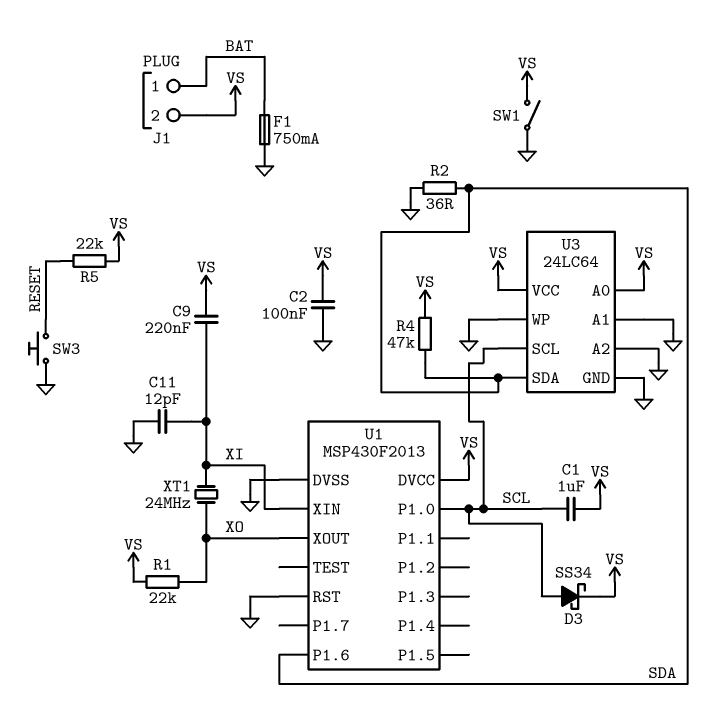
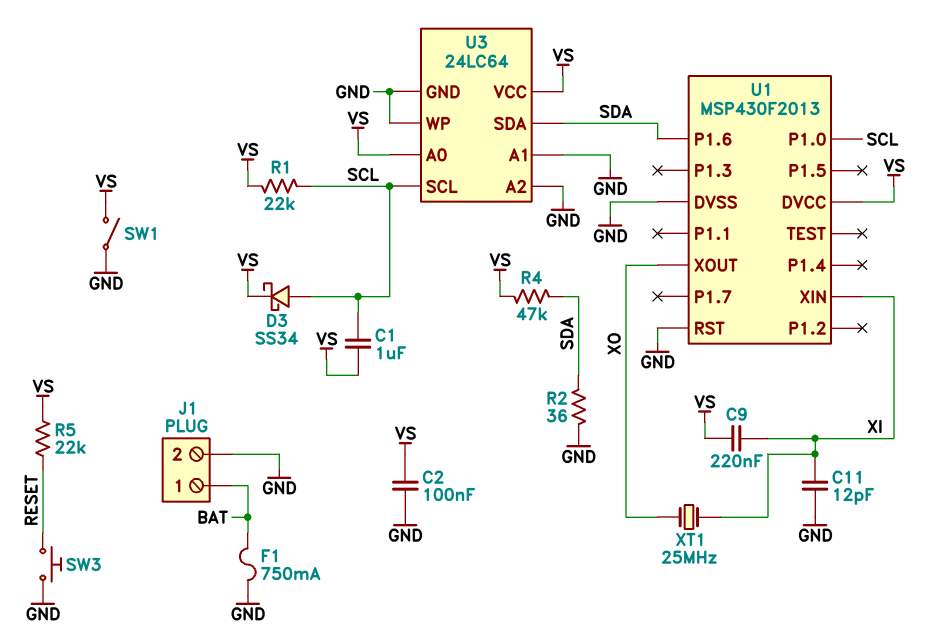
J1 pin 2: VS -> GND
R1: 22k (VS, XO) -> 22k (SCL, VS)
XT1: 24MHz (XI, XO) -> 25MHz (XI, XO)

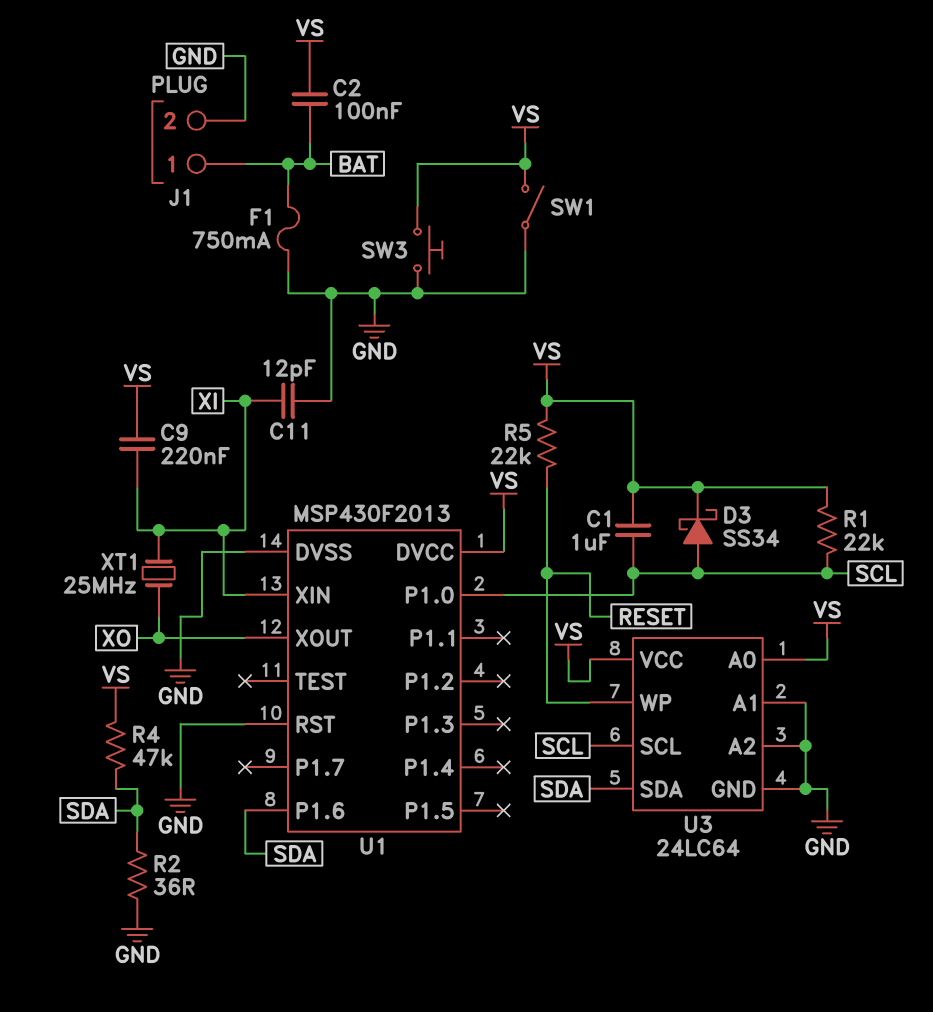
C2: 100nF (GND, VS) -> 100nF (BAT, VS)
SW3: button (GND, RESET) -> button (GND, VS)
U3 pin WP: GND -> RESET

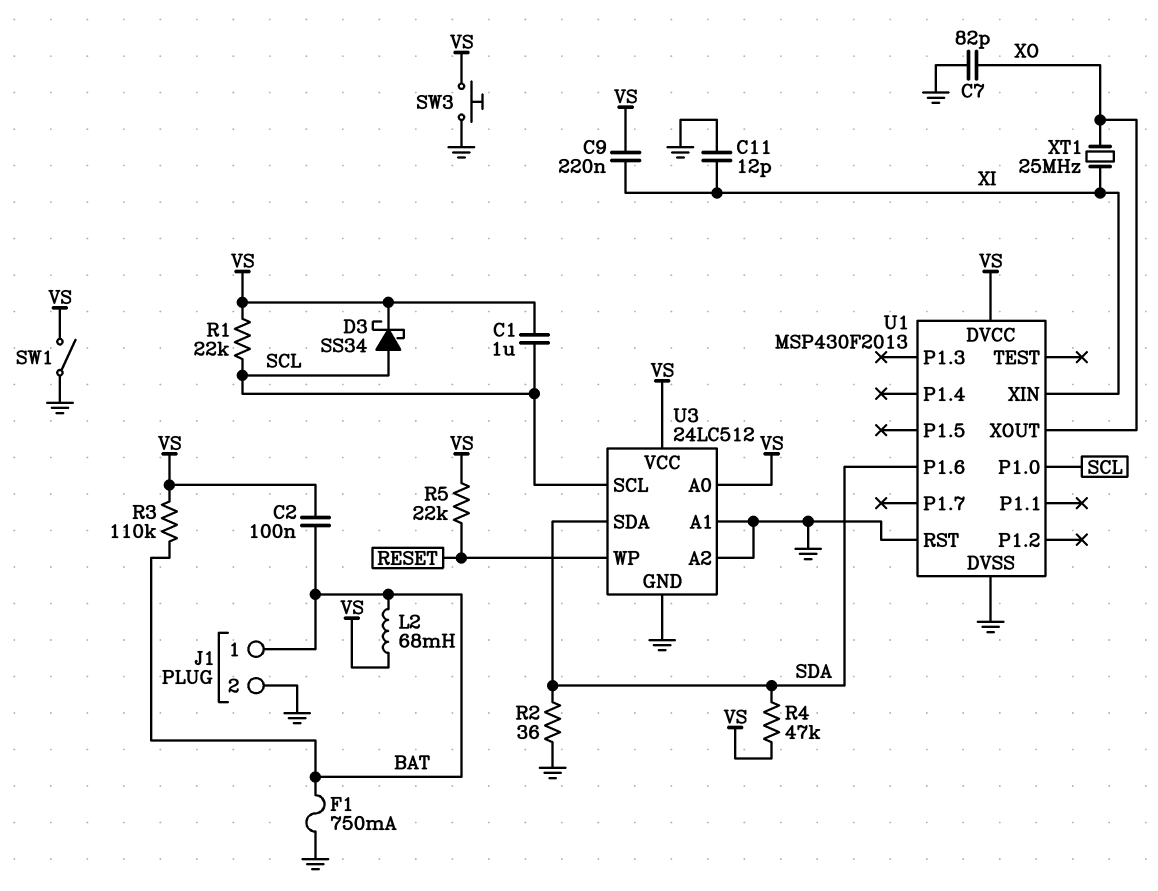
C7: none -> 82pF (GND, XO)
L2: none -> 68mH (BAT, VS)
R3: none -> 110k (BAT, VS)
U3: 24LC64 -> 24LC512

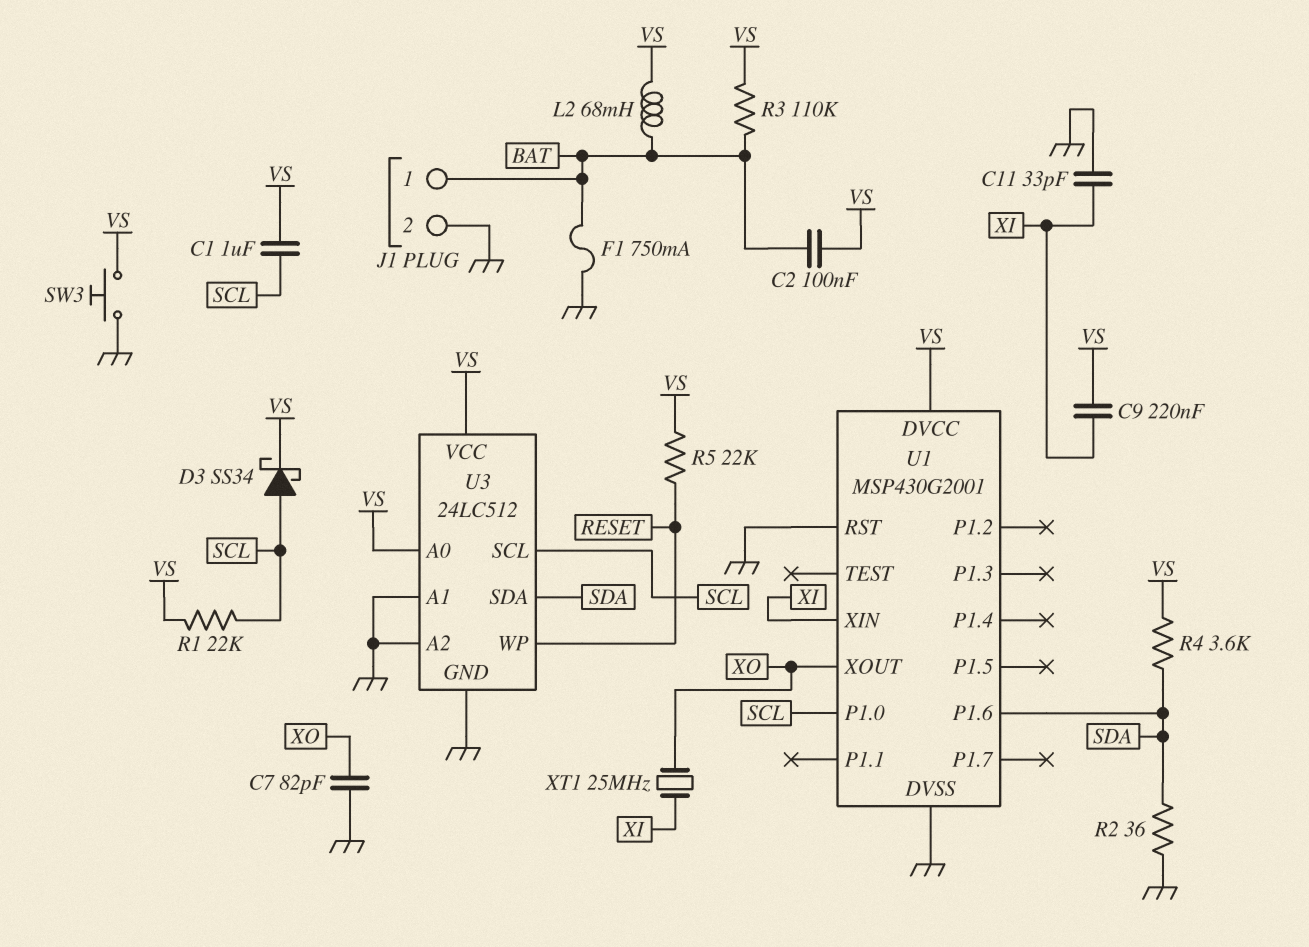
C11: 12pF (GND, XI) -> 33pF (GND, XI)
R4: 47k (SDA, VS) -> 3.6k (SDA, VS)
SW1: switch (GND, VS) -> none
U1: MSP430F2013 -> MSP430G2001

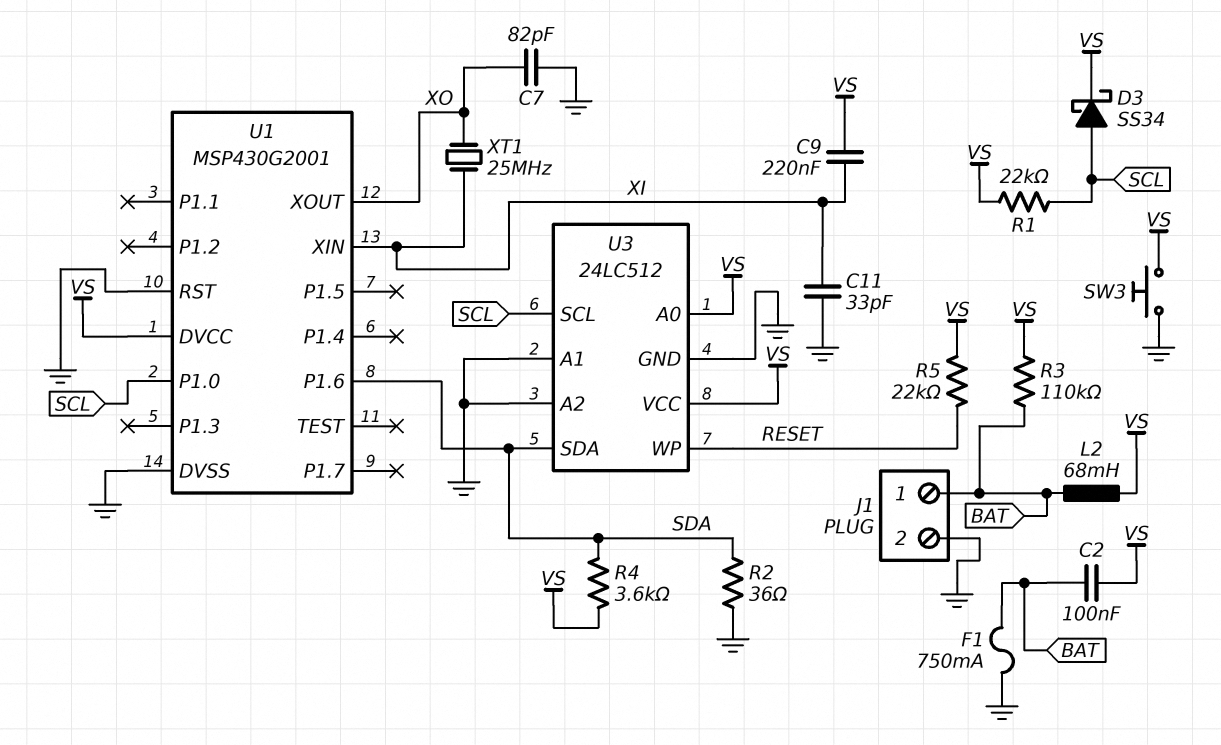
C1: 1uF (SCL, VS) -> none

